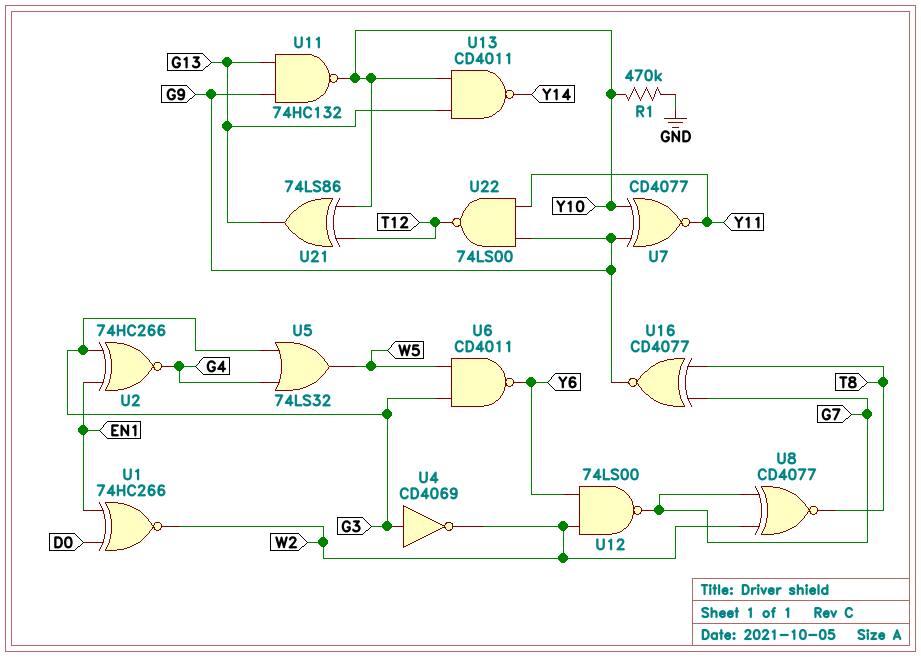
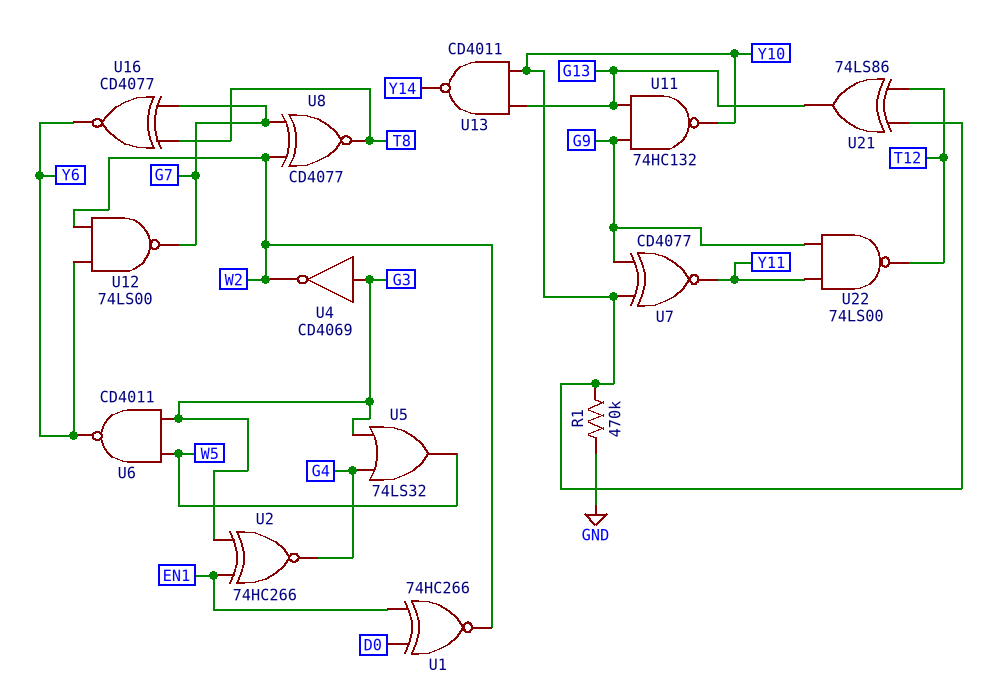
U16: XNOR CD4077 (in G7, in T8, out G9) -> XNOR CD4077 (in G7, in T8, out Y6)

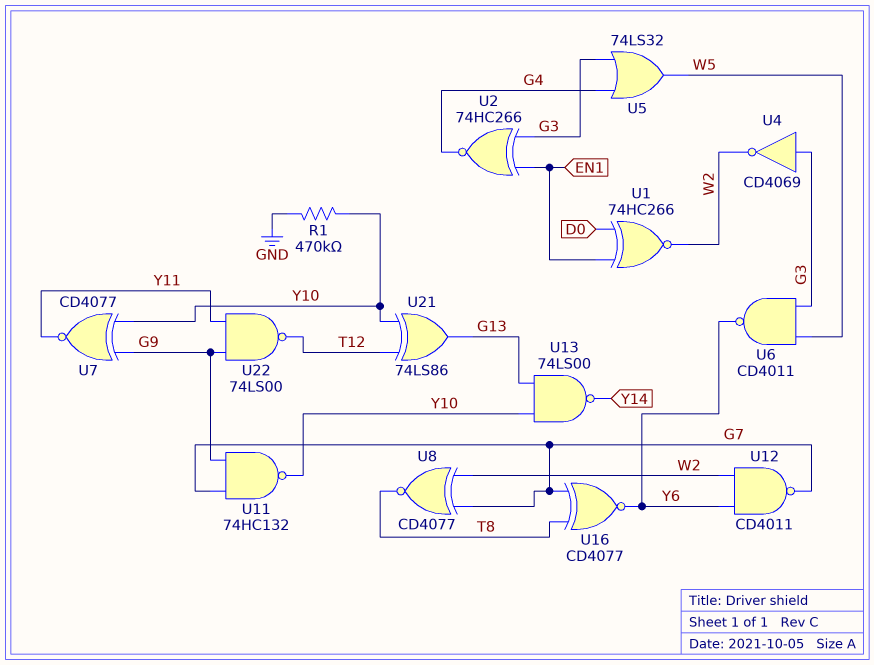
U11: NAND 74HC132 (in G9, in G13, out Y10) -> NAND 74HC132 (in G7, in G9, out Y10)
U12: NAND 74LS00 (in W2, in Y6, out G7) -> NAND CD4011 (in W2, in Y6, out G7)
U13: NAND CD4011 (in G13, in Y10, out Y14) -> NAND 74LS00 (in G13, in Y10, out Y14)

